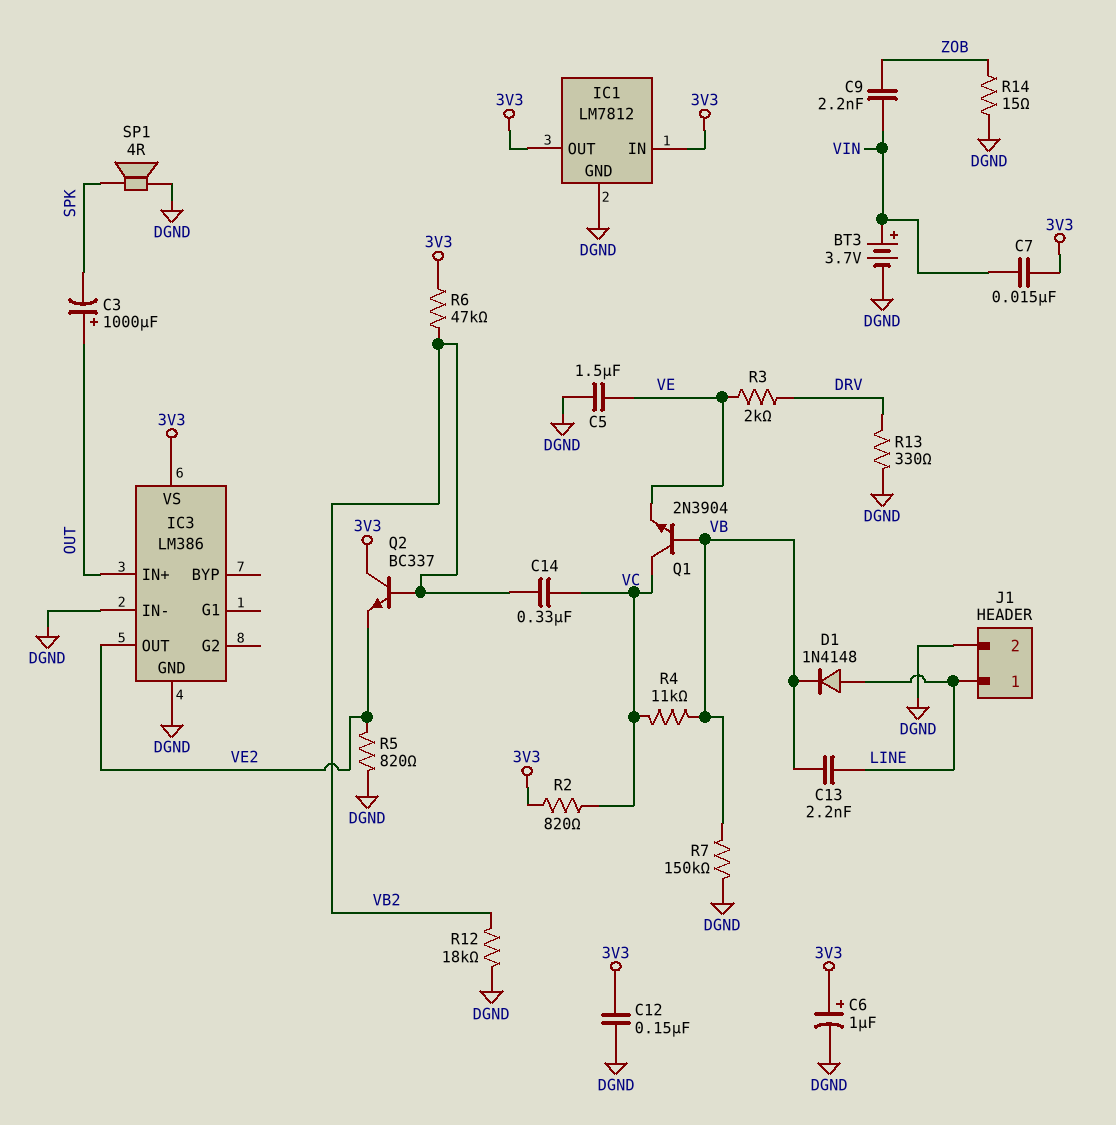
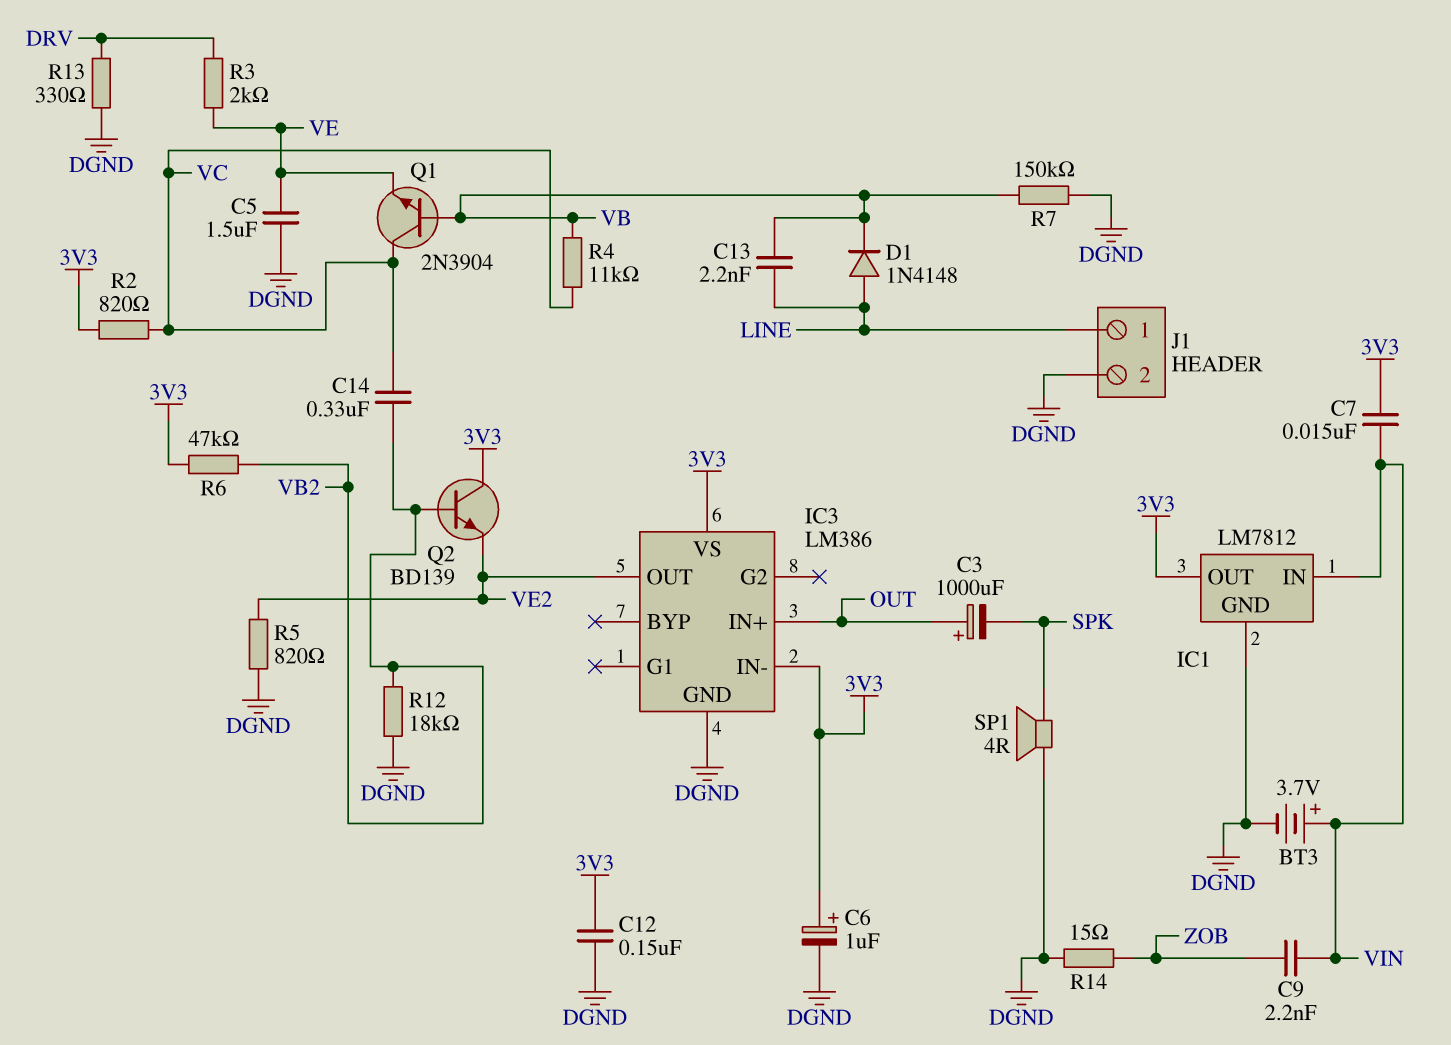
IC1 pin IN: 3V3 -> VIN
IC3 pin IN-: DGND -> 3V3
Q2: NPN BC337 (B VB2, C 3V3, E VE2) -> NPN BD139 (B VB2, C 3V3, E VE2)

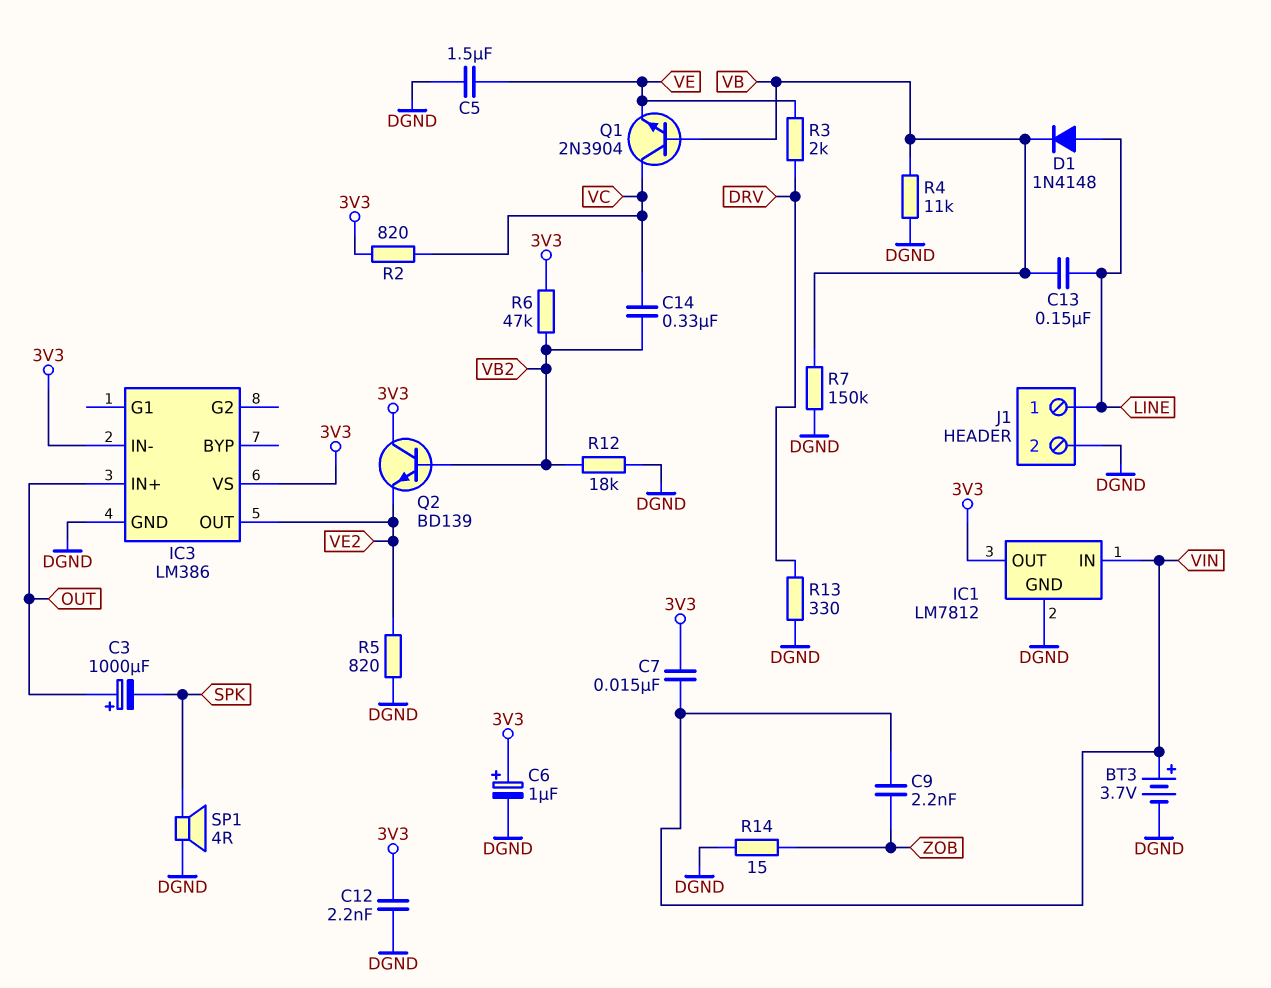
C12: 150nF (3V3, DGND) -> 2.2nF (3V3, DGND)
C13: 2.2nF (LINE, VB) -> 150nF (LINE, VB)
R4: 11k (VB, VC) -> 11k (DGND, VB)

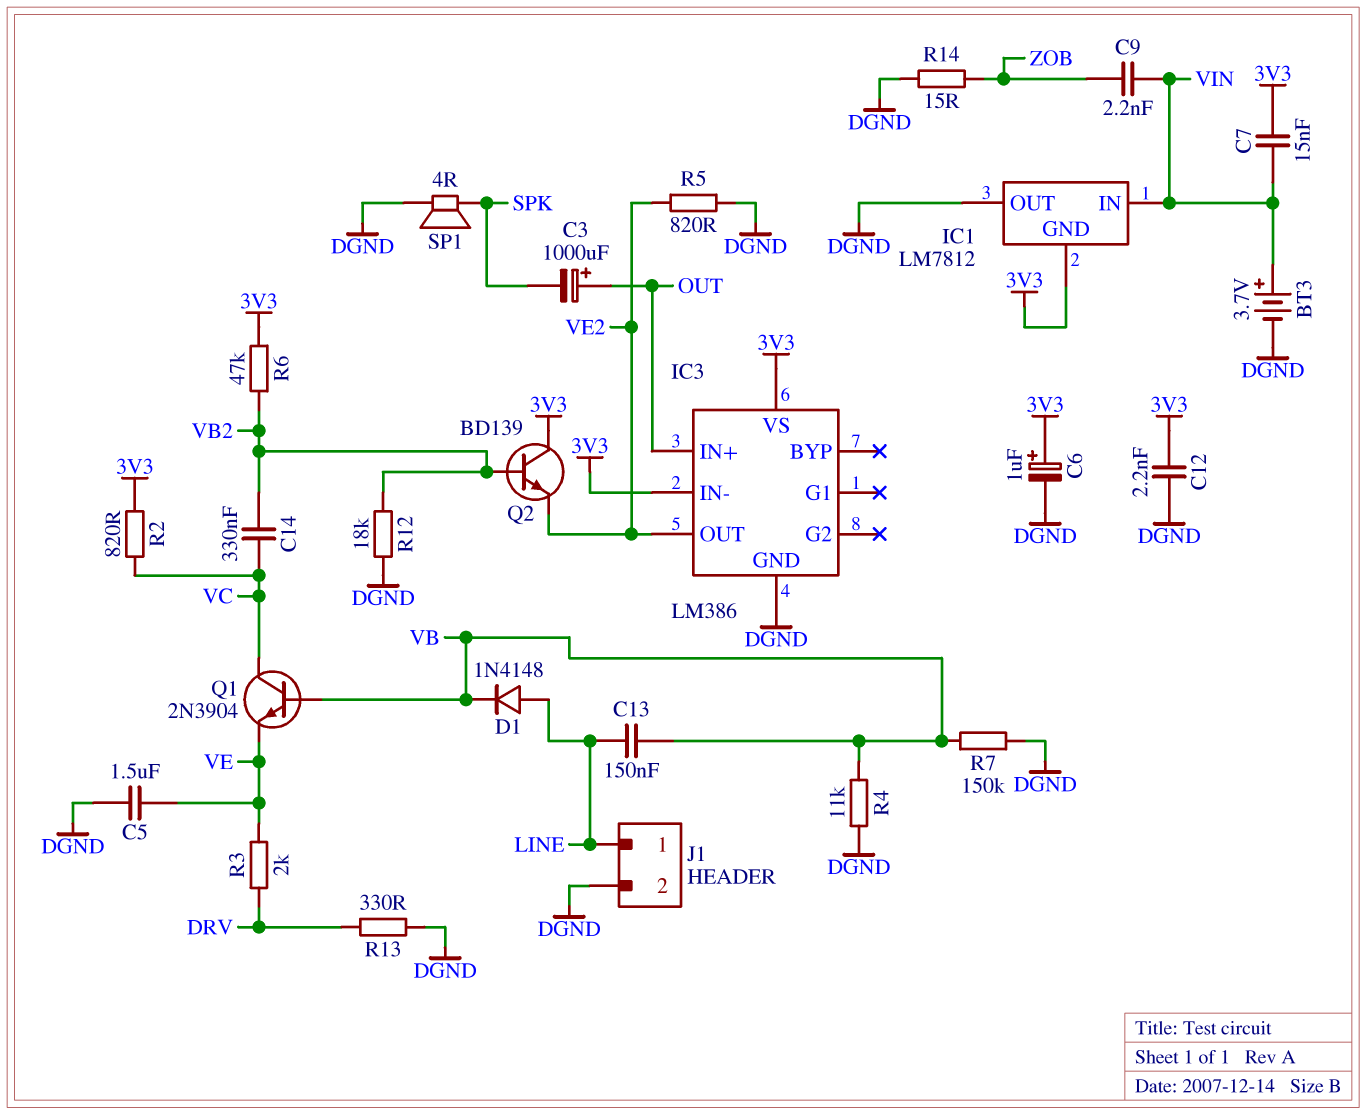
IC1 pin GND: DGND -> 3V3
IC1 pin OUT: 3V3 -> DGND

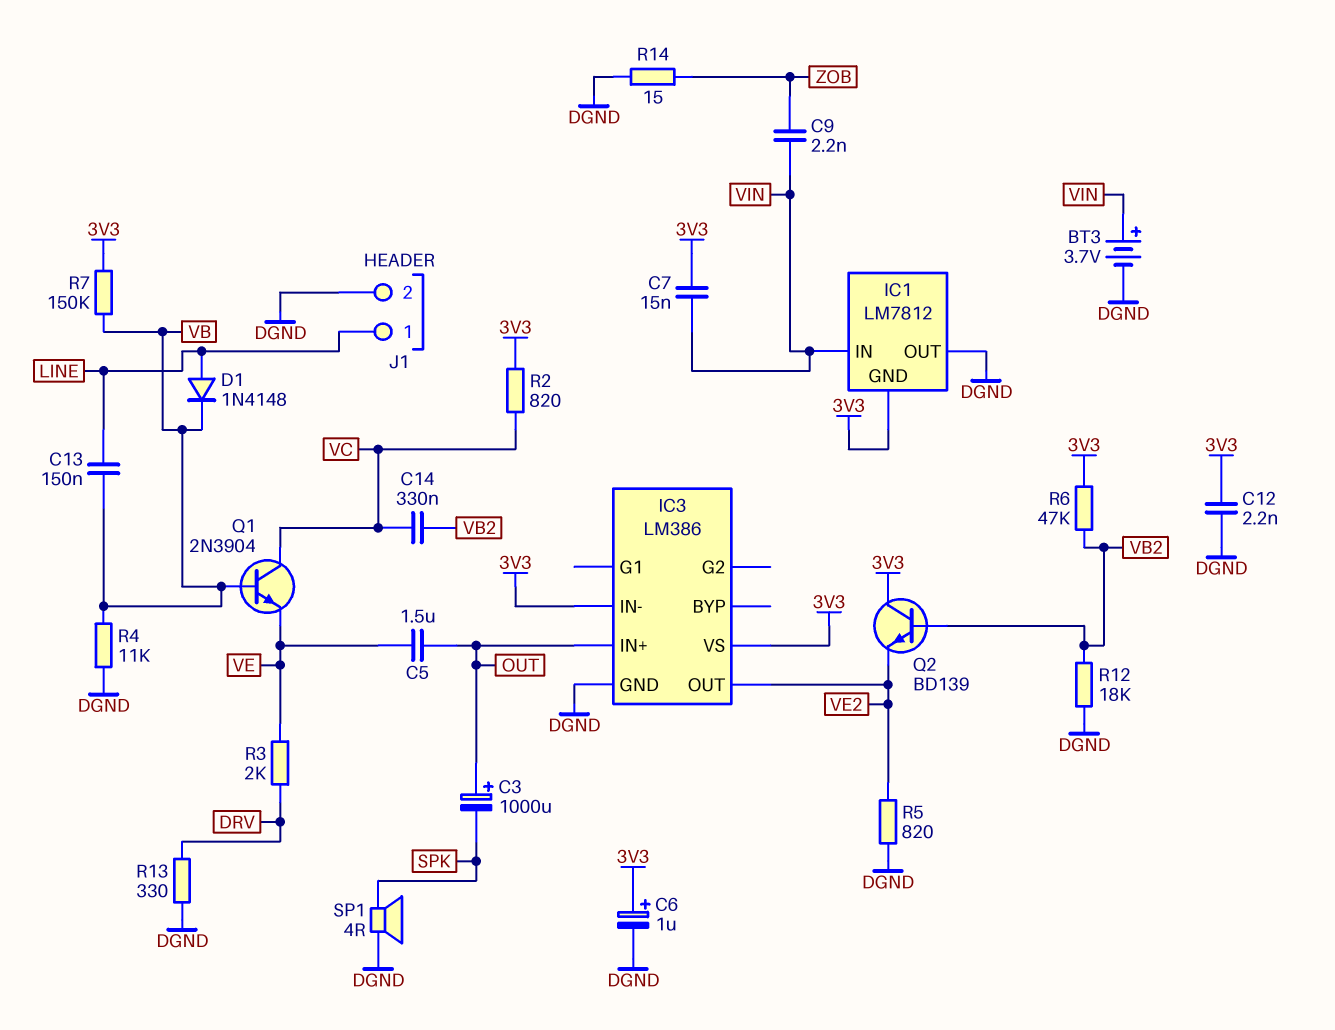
C5: 1.5uF (DGND, VE) -> 1.5uF (OUT, VE)
R7: 150k (DGND, VB) -> 150k (3V3, VB)

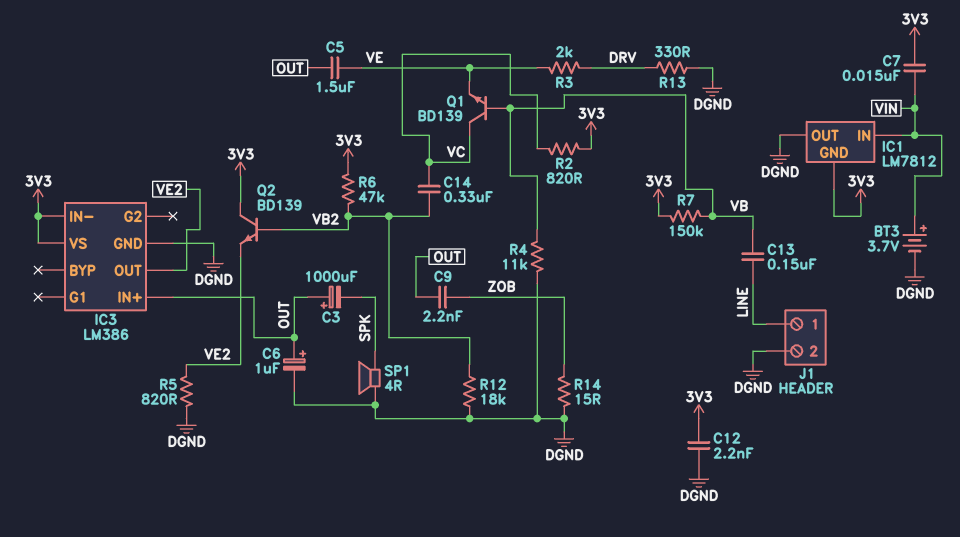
C6: 1uF (plus 3V3, minus DGND) -> 1uF (plus OUT, minus DGND)
C9: 2.2nF (VIN, ZOB) -> 2.2nF (OUT, ZOB)
D1: diode 1N4148 (A LINE, K VB) -> none
Q1: NPN 2N3904 (B VB, C VC, E VE) -> NPN BD139 (B VB, C VC, E VE)

